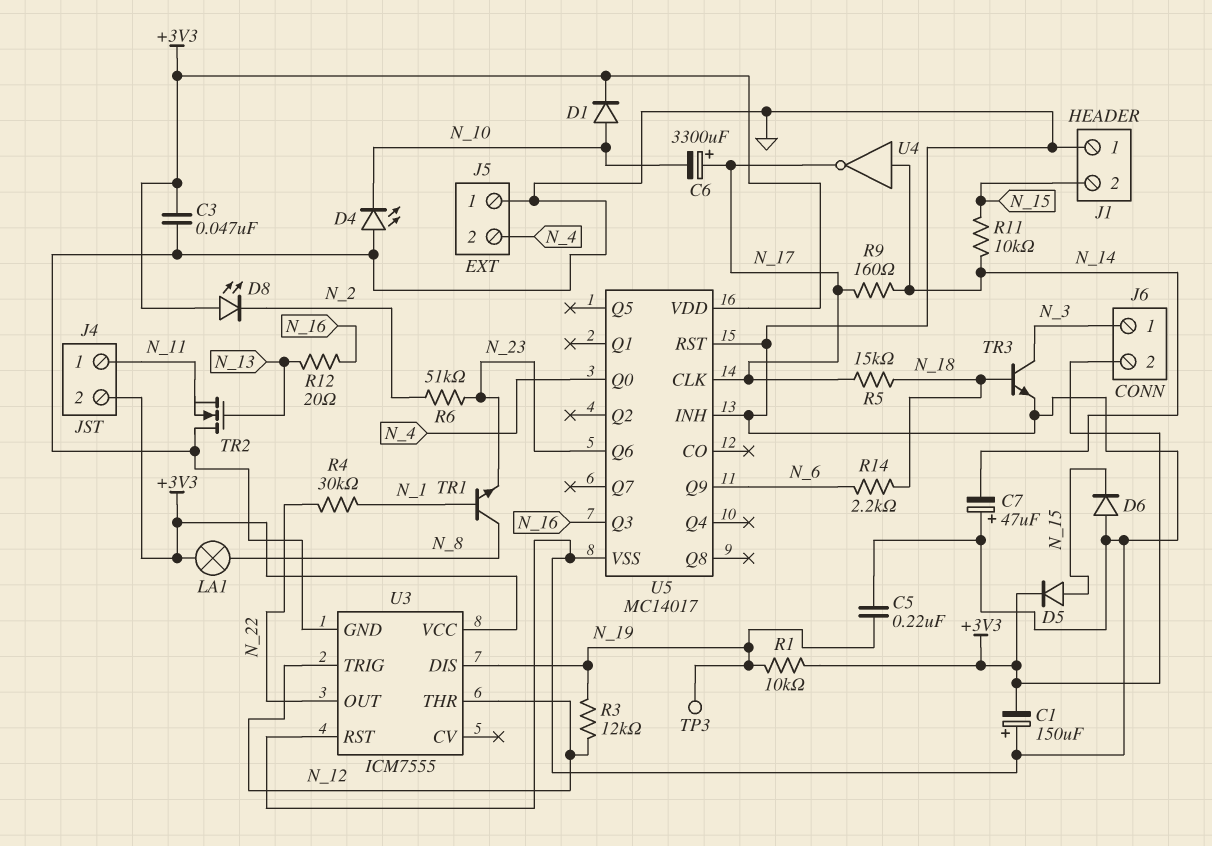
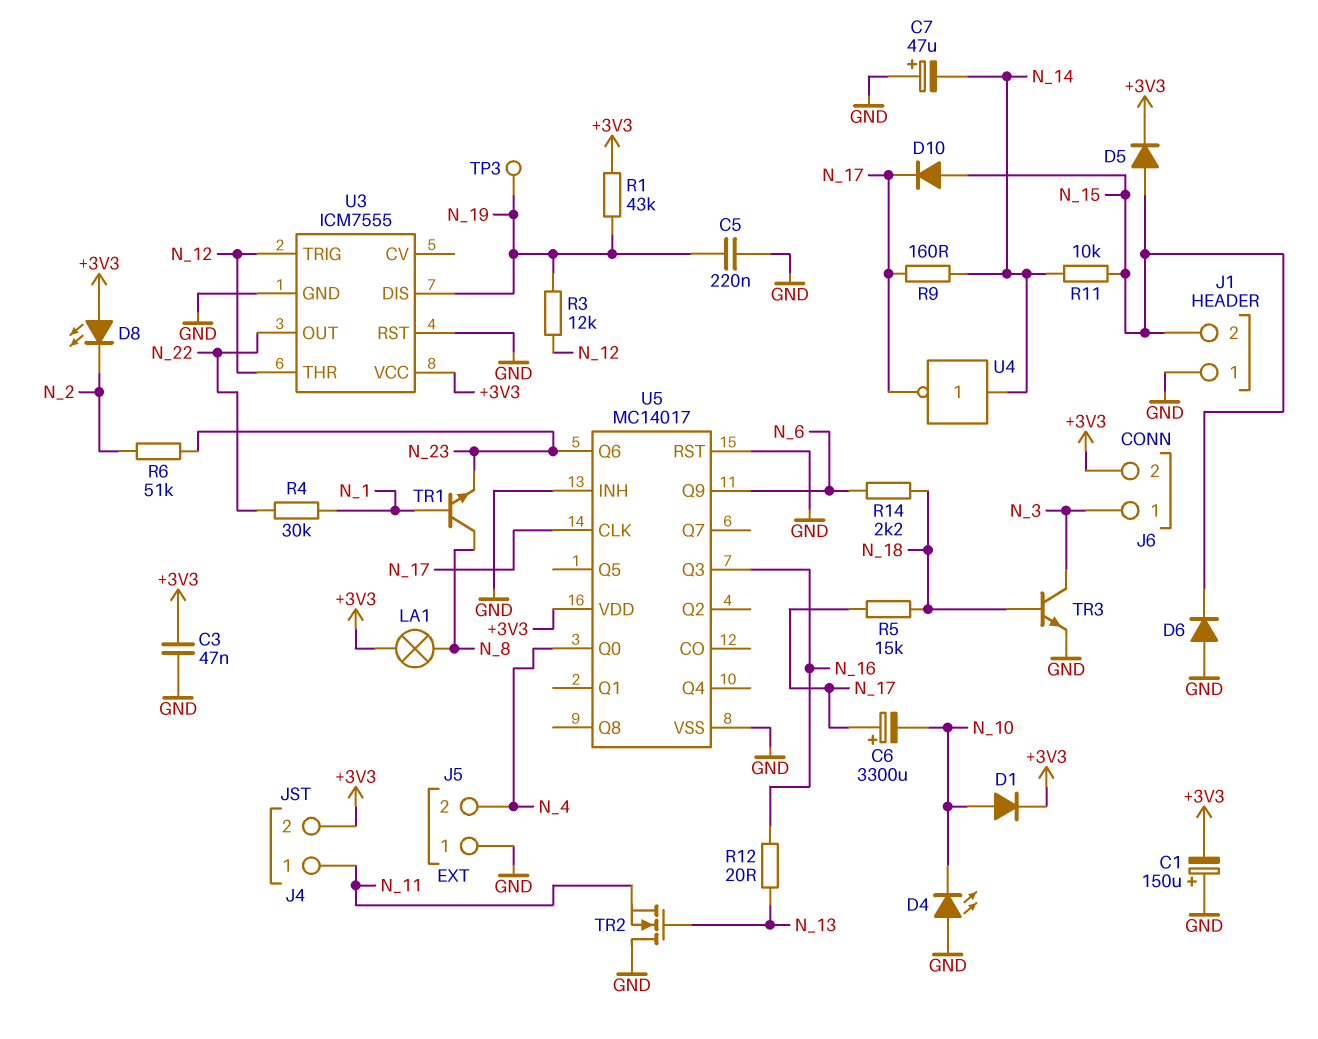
D10: none -> diode (A N_15, K N_17)
R1: 10k (+3V3, N_19) -> 43k (+3V3, N_19)

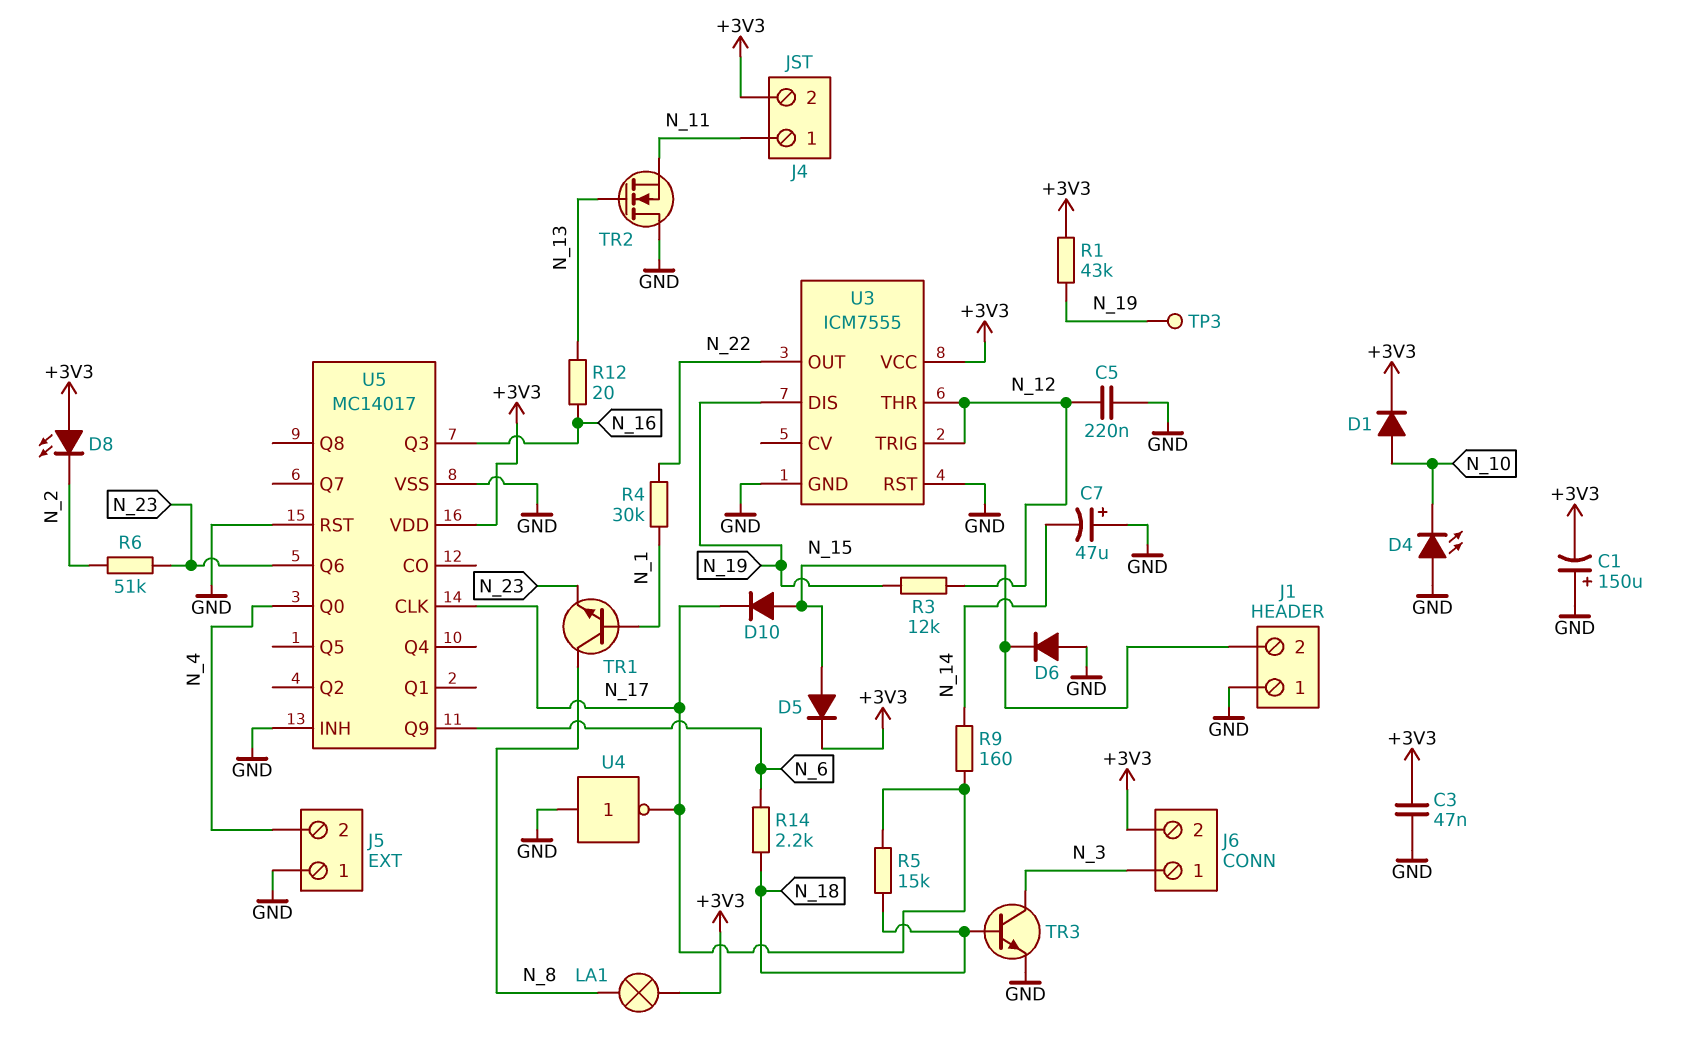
C5: 220nF (GND, N_19) -> 220nF (GND, N_12)
C6: 3300uF (plus N_17, minus N_10) -> none
R11: 10k (N_14, N_15) -> none
U4: NOT (in N_14, out N_17) -> NOT (in GND, out N_17)

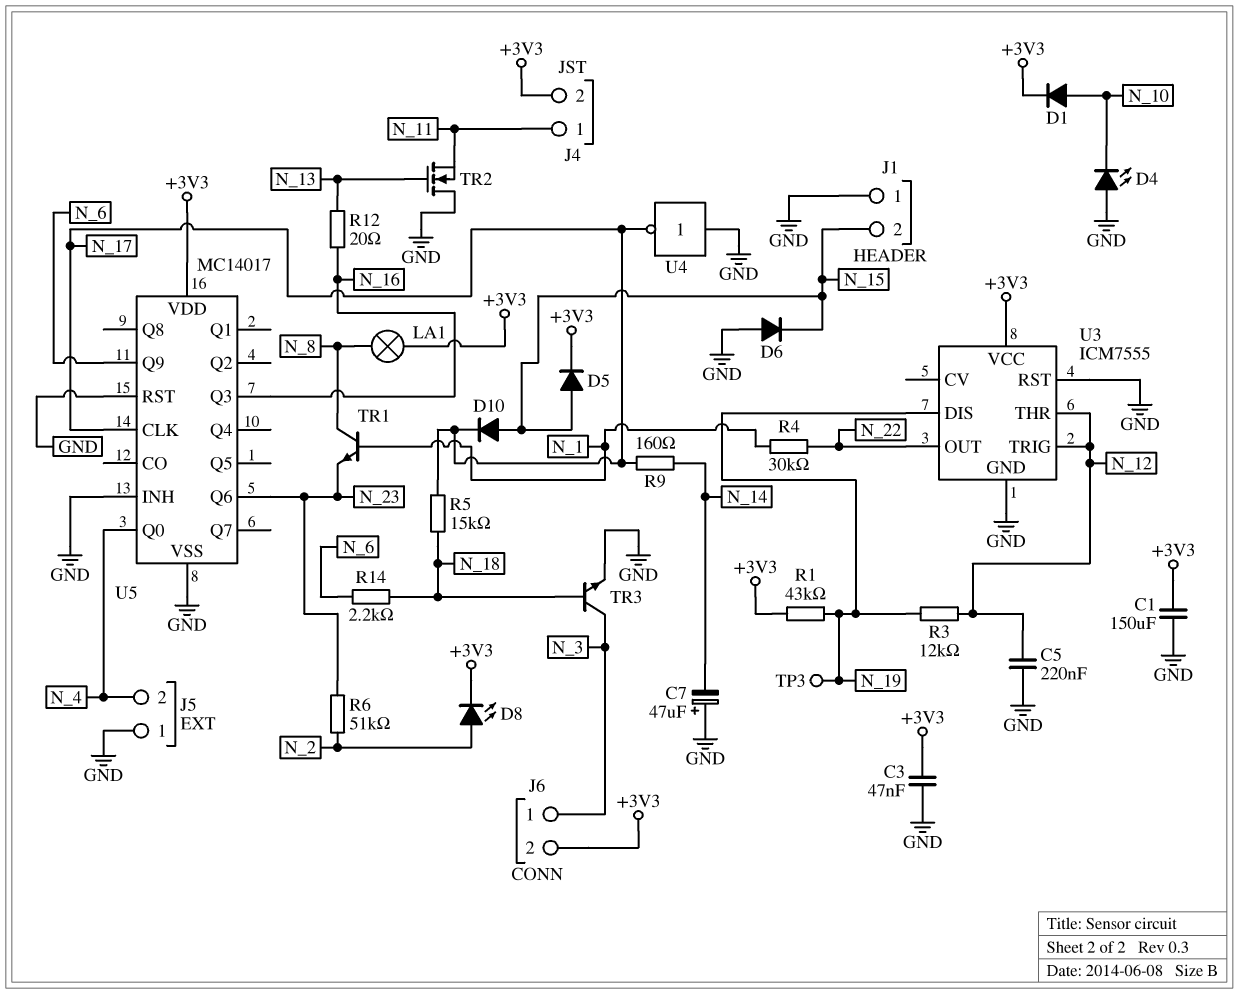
C1: 150uF (plus GND, minus +3V3) -> 150uF (+3V3, GND)
D8: LED (A +3V3, K N_2) -> LED (A N_2, K +3V3)

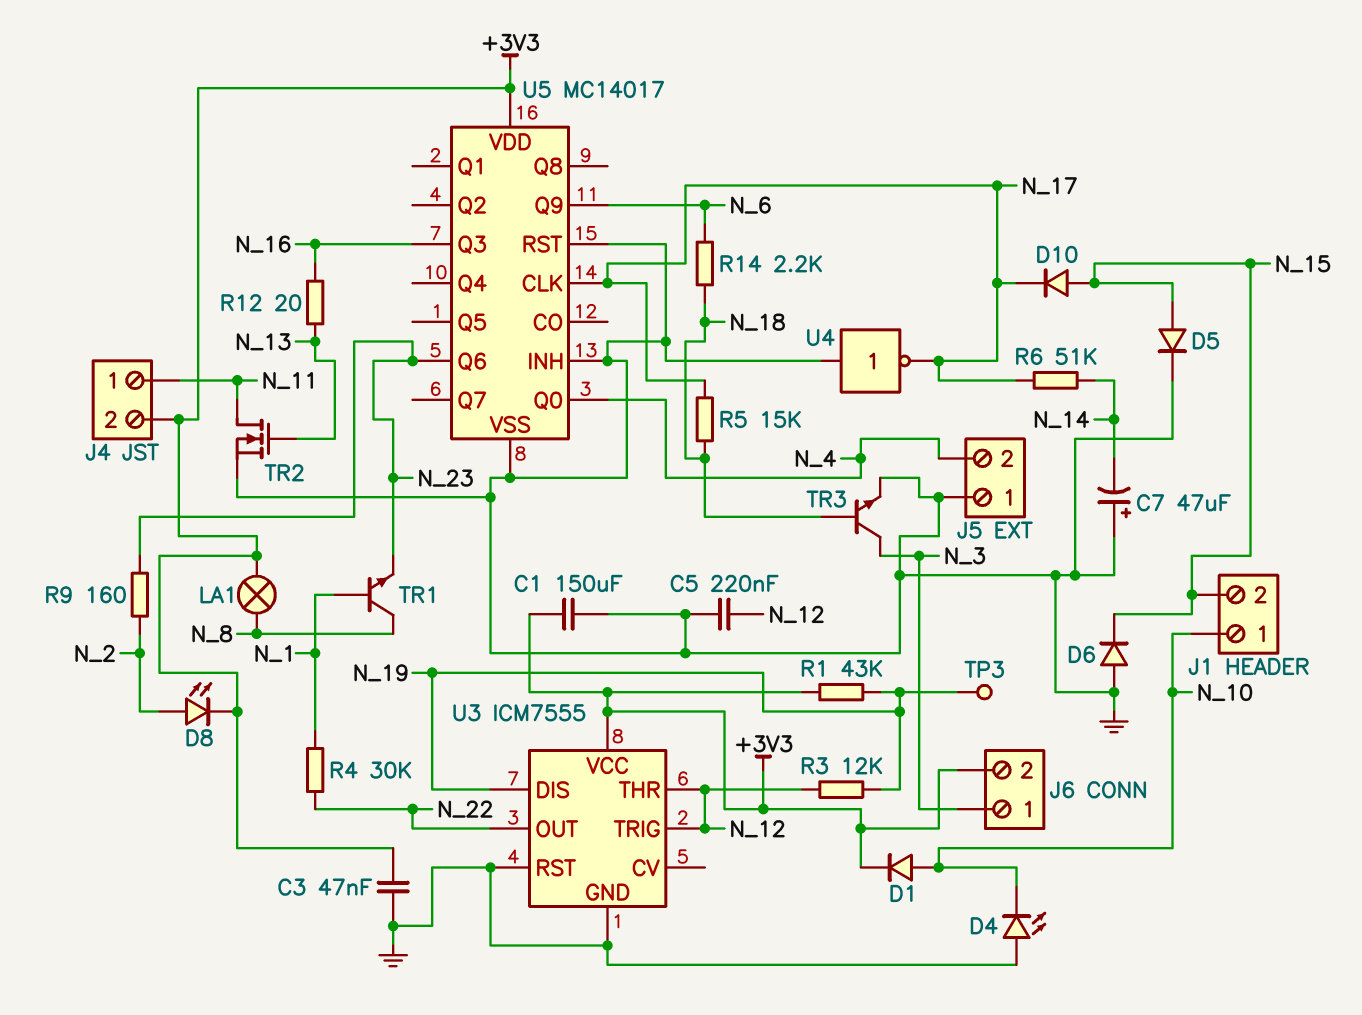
D5: diode (A N_15, K +3V3) -> diode (A N_15, K GND)
J1 pin 1: GND -> N_10
R6: 51k (N_2, N_23) -> 51k (N_14, N_17)
R9: 160 (N_14, N_17) -> 160 (N_2, N_23)
TR2: NMOS (G N_13, D GND, S N_11) -> NMOS (G N_13, D N_11, S GND)

